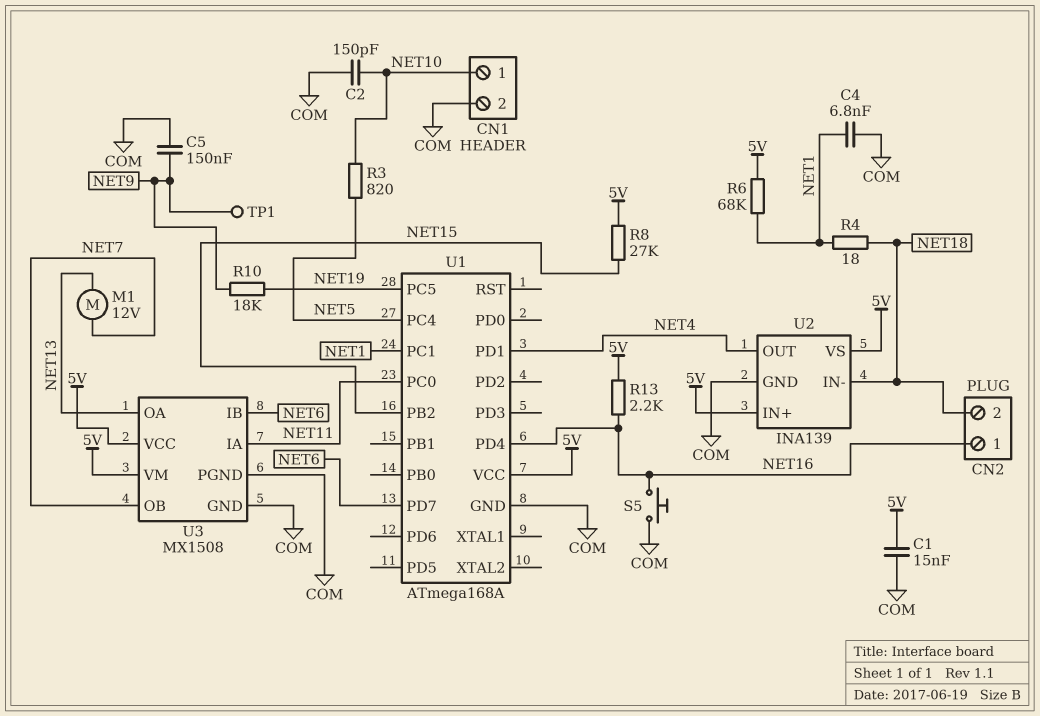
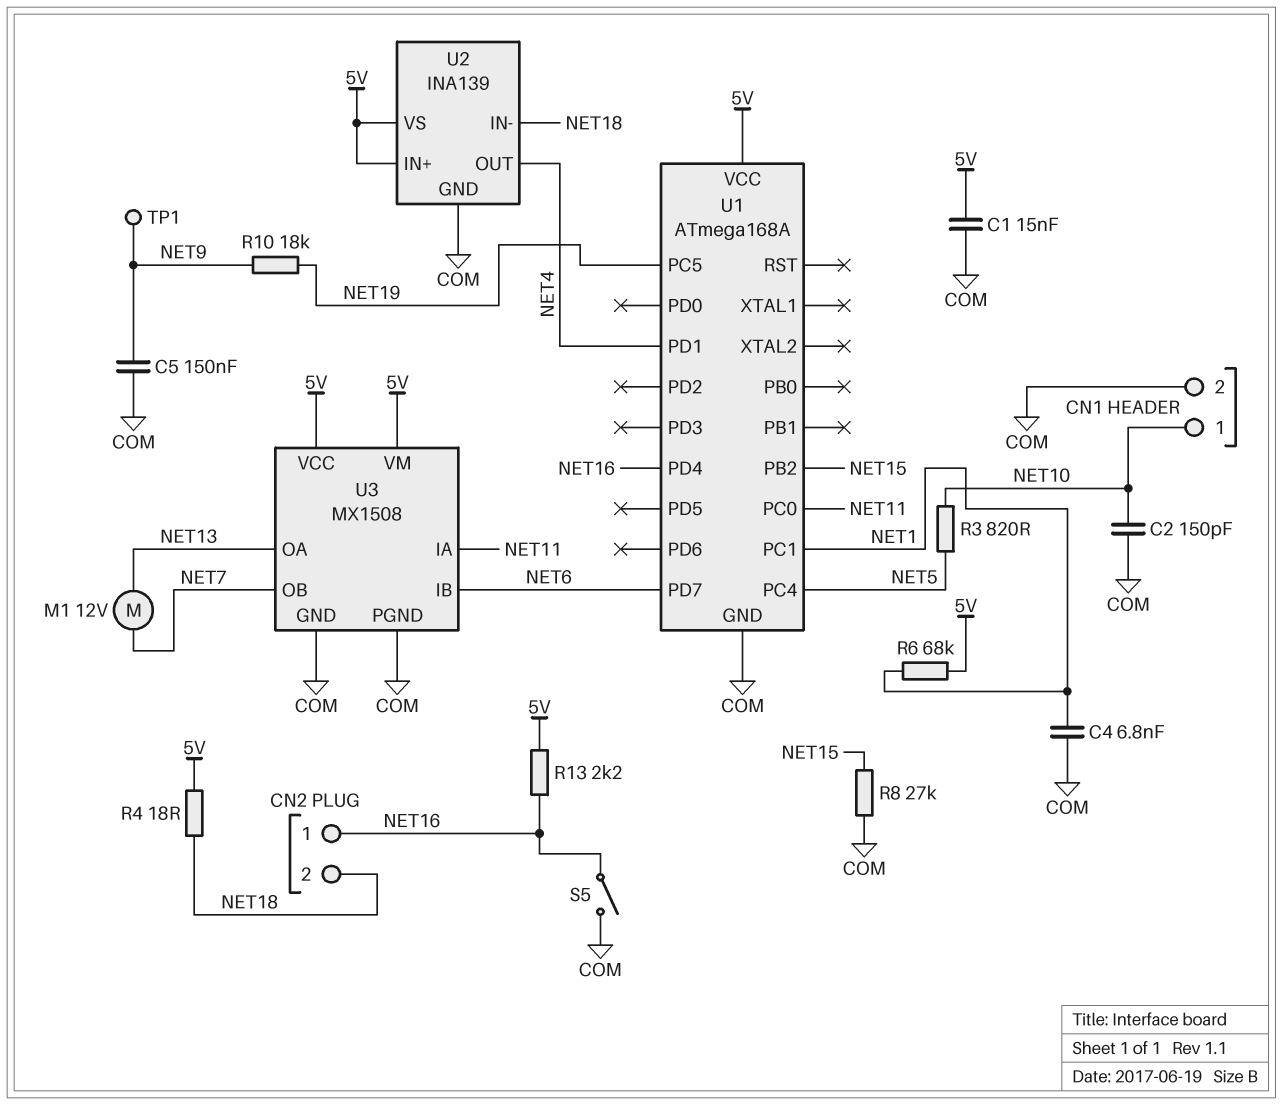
R4: 18 (NET1, NET18) -> 18 (5V, NET18)
R8: 27k (5V, NET15) -> 27k (COM, NET15)
S5: button (COM, NET16) -> switch (COM, NET16)

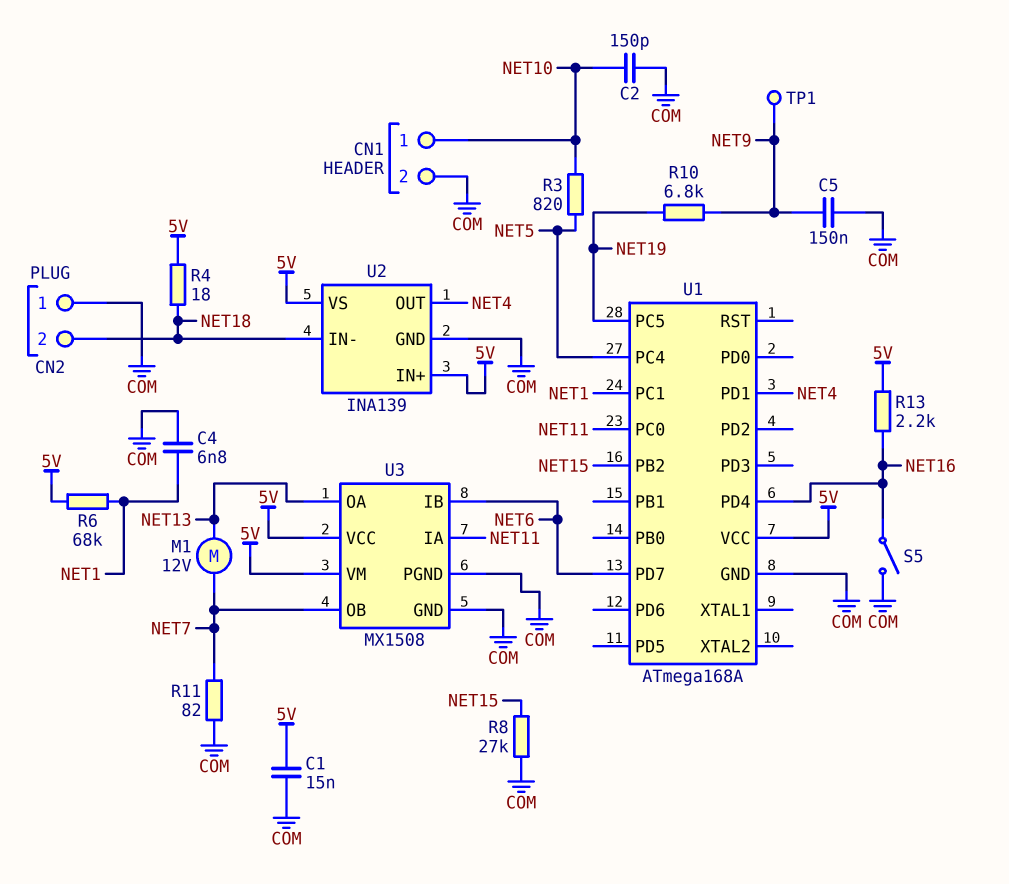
CN2 pin 1: NET16 -> COM
R10: 18k (NET9, NET19) -> 6.8k (NET9, NET19)
R11: none -> 82 (COM, NET7)

